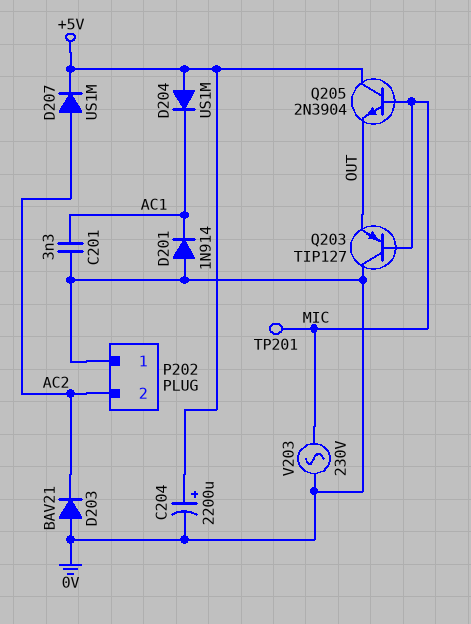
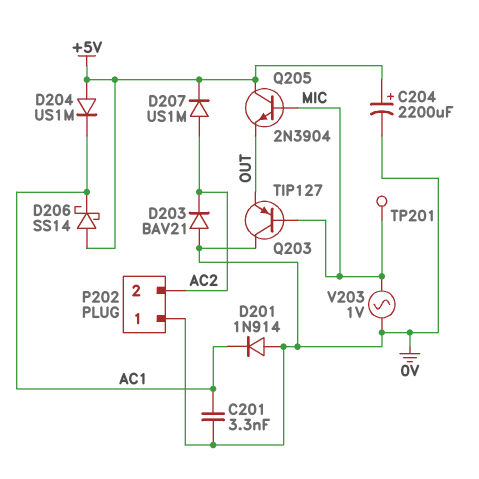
D206: none -> schottky SS14 (A +5V, K AC1)
V203: AC 230V (0V, MIC) -> AC 1V (0V, MIC)

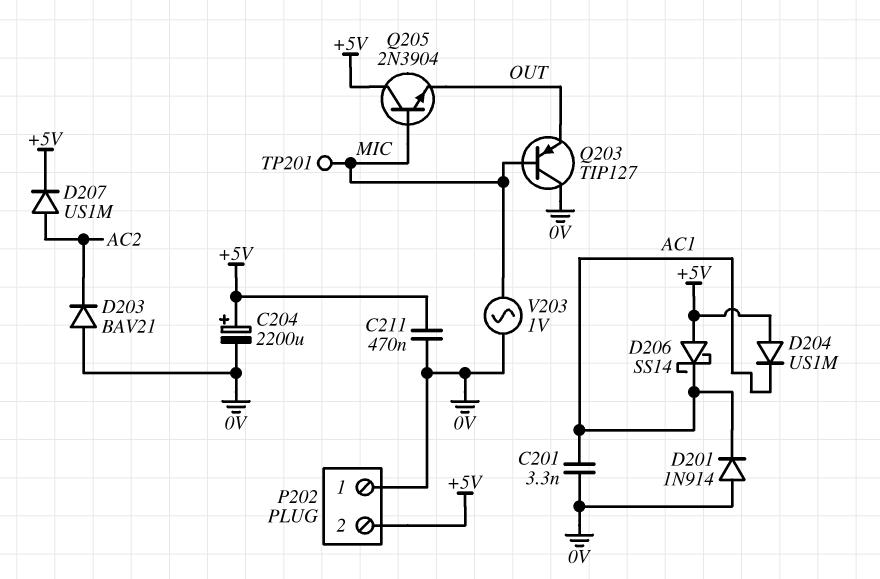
C211: none -> 470nF (+5V, 0V)
P202 pin 2: AC2 -> +5V

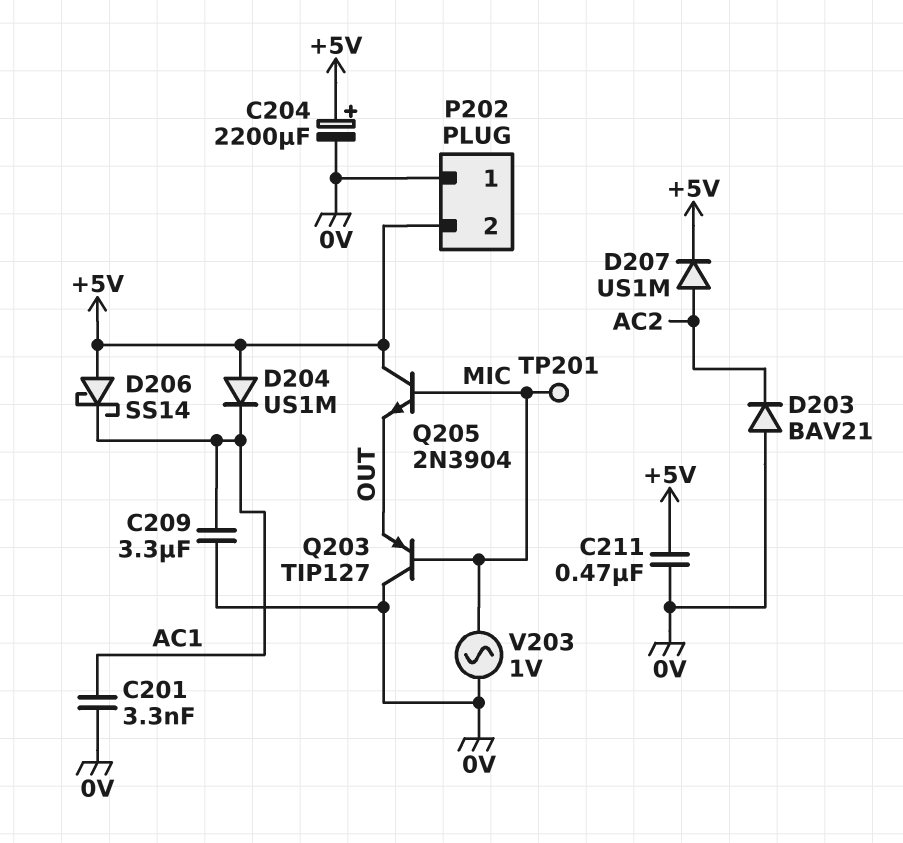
C209: none -> 3.3uF (0V, AC1)
D201: diode 1N914 (A 0V, K AC1) -> none

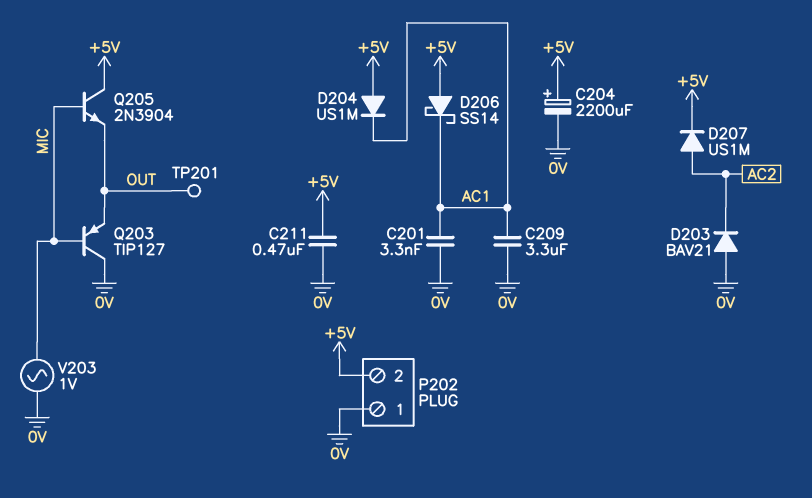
TP201: test point (MIC) -> test point (OUT)

